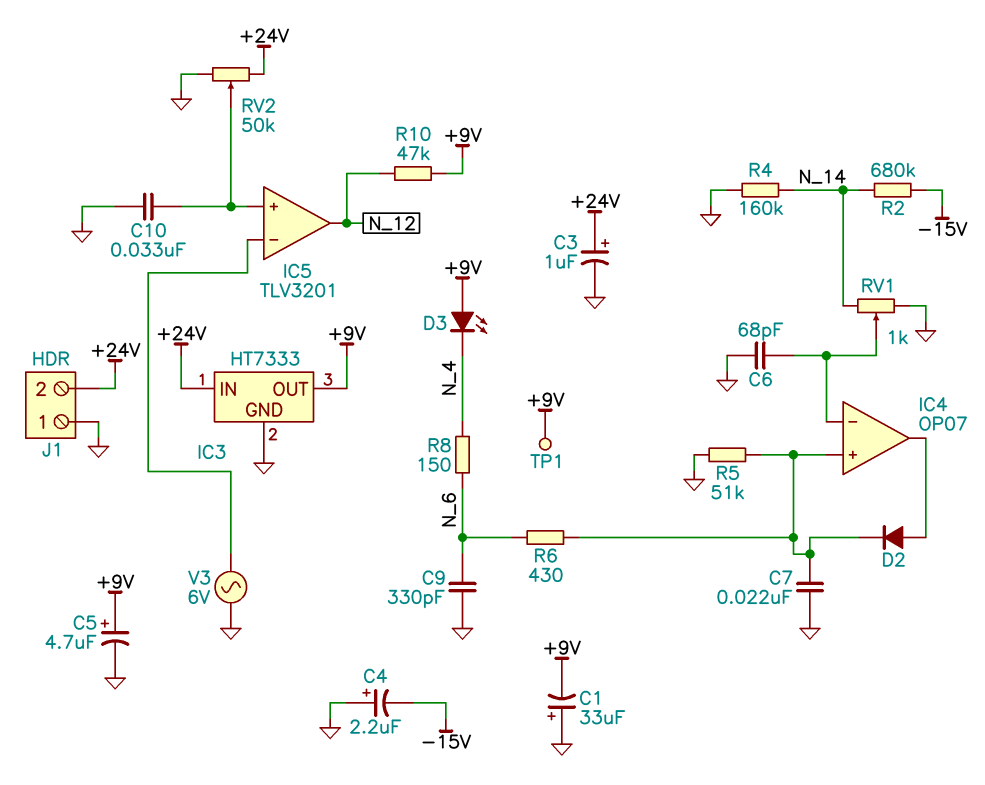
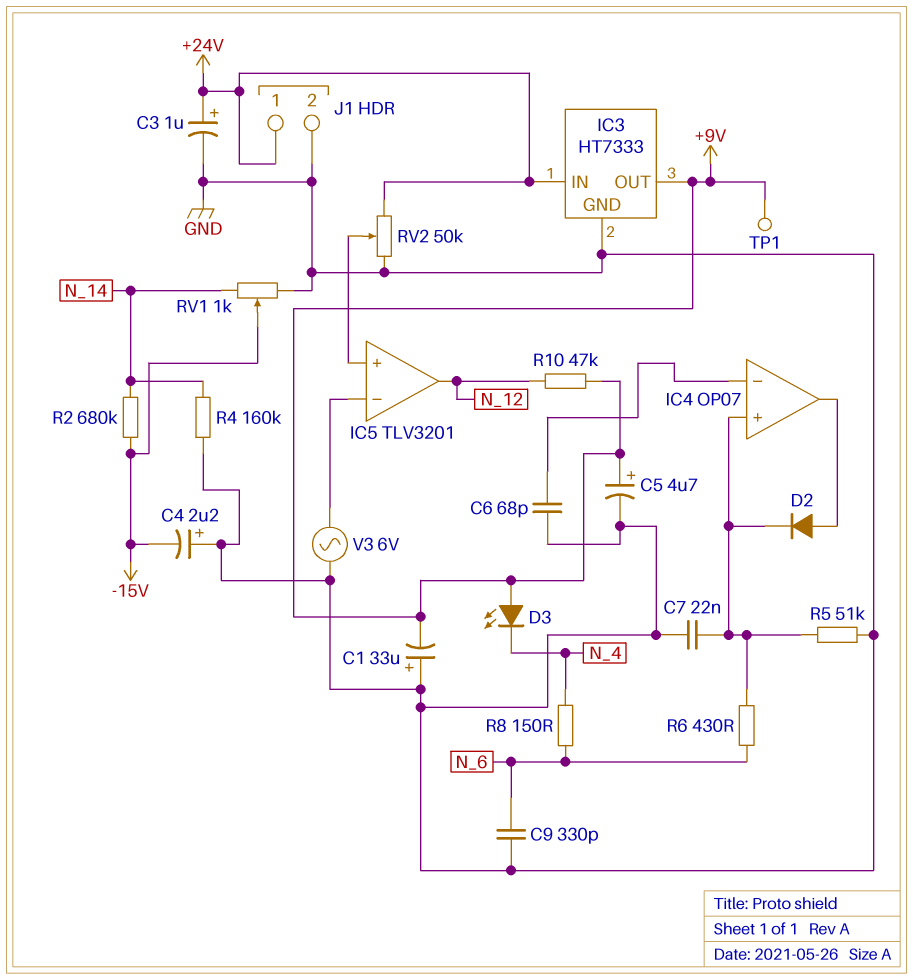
C10: 33nF (GND, IC5/in+) -> none
J1 pin 1: GND -> +24V
J1 pin 2: +24V -> GND
RV1: 1k (GND, N_14, wiper IC4/in-) -> 1k (GND, N_14, wiper -15V)

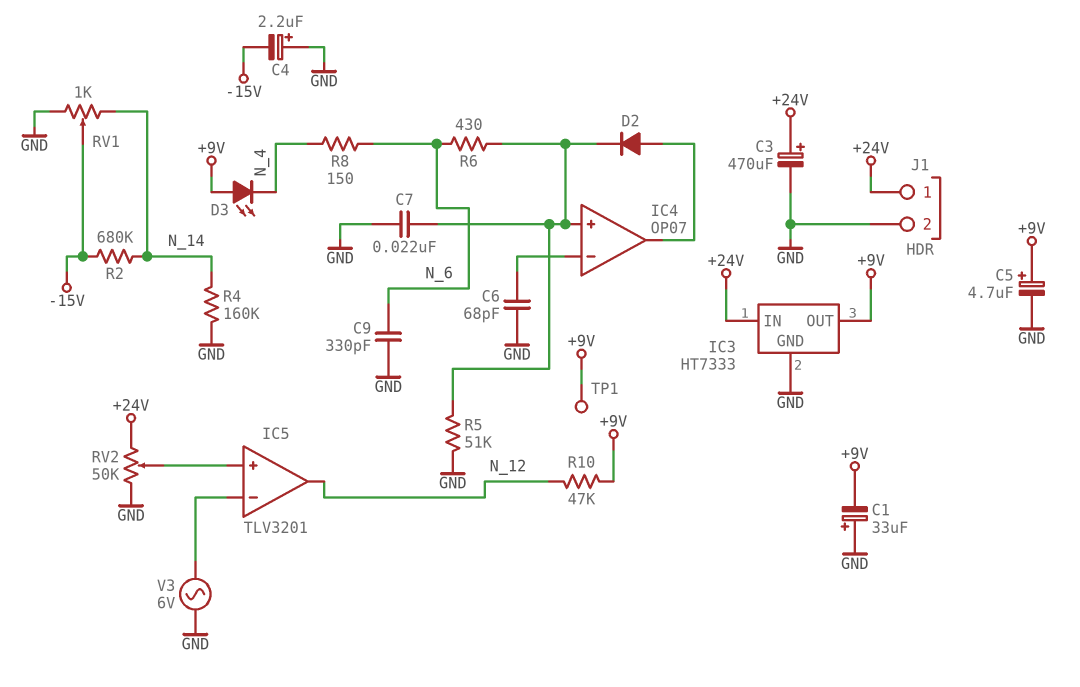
C3: 1uF (plus +24V, minus GND) -> 470uF (plus +24V, minus GND)

